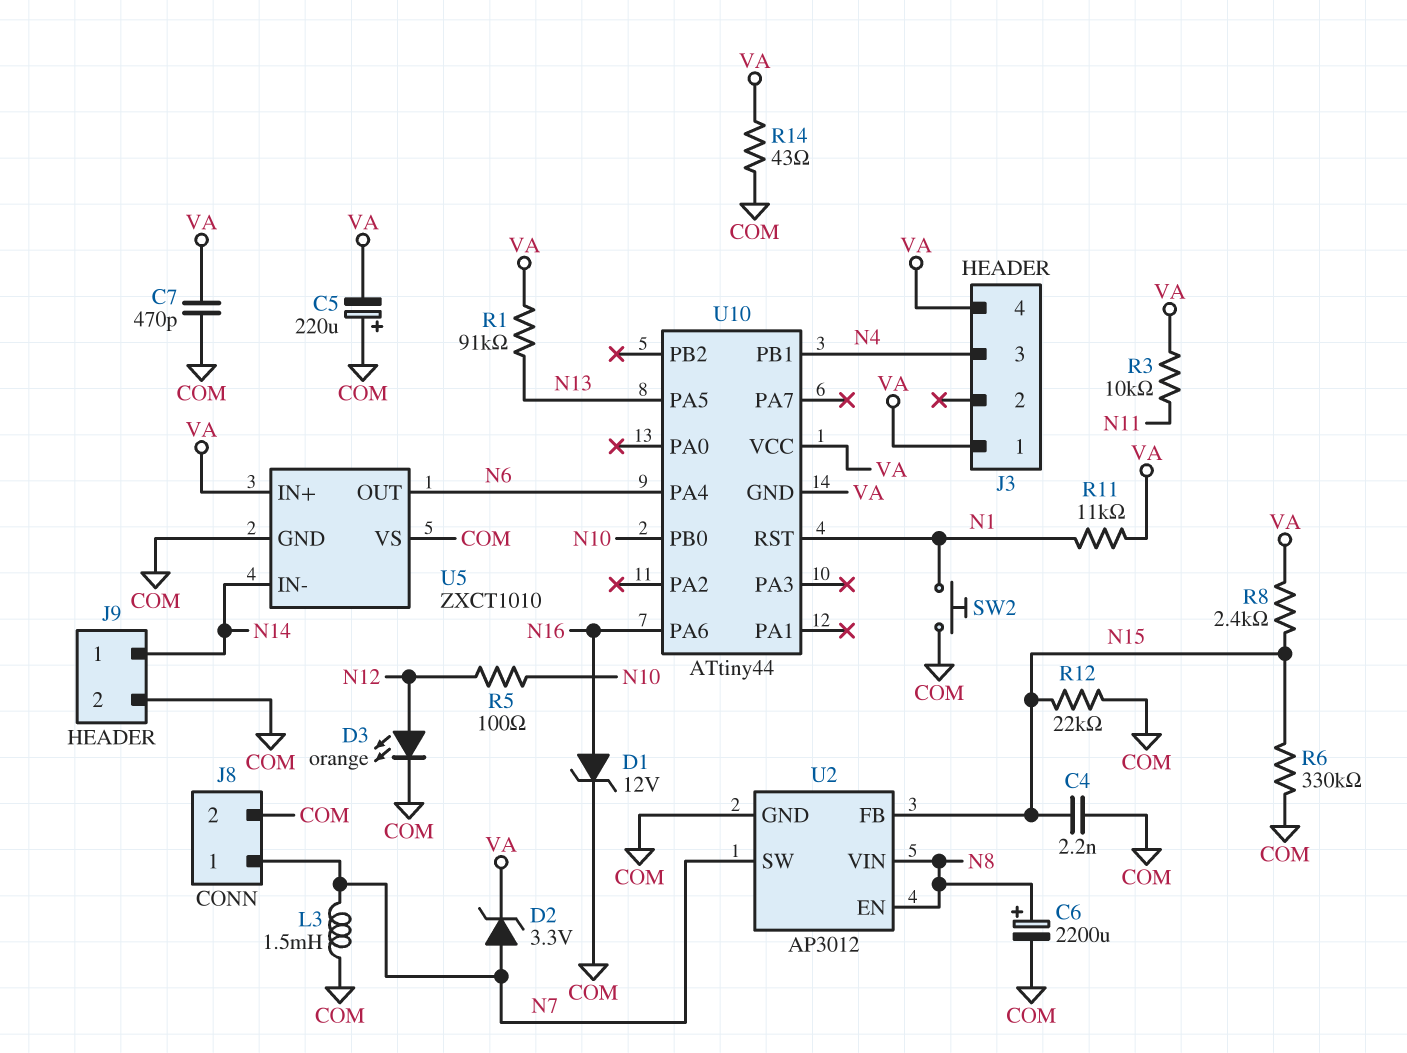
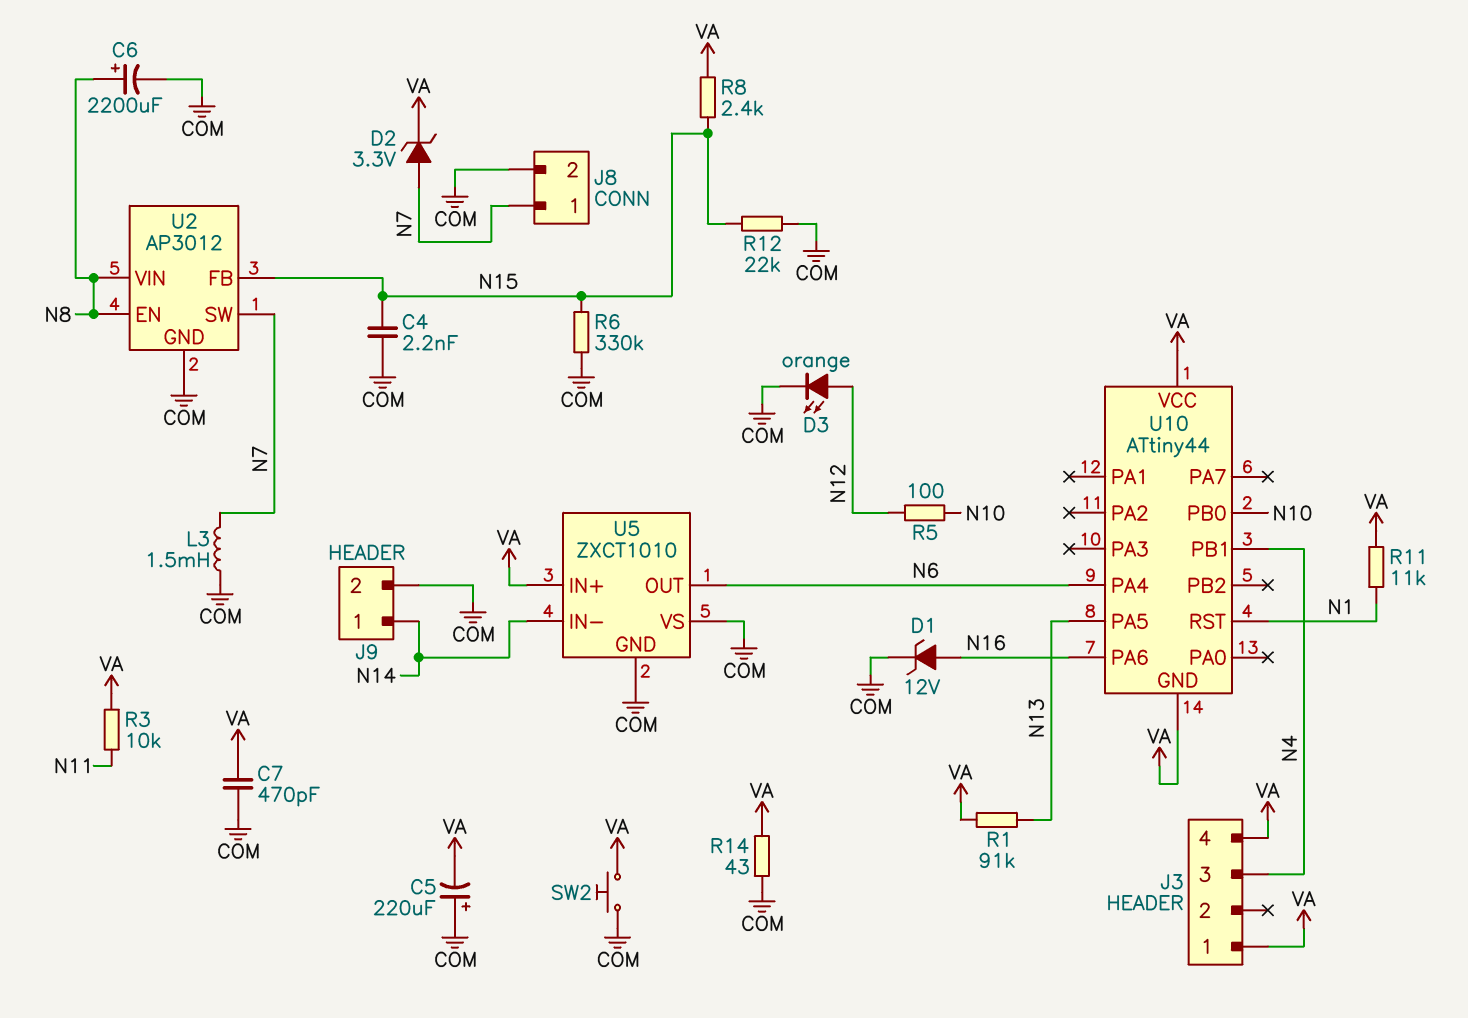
SW2: button (COM, N1) -> button (COM, VA)

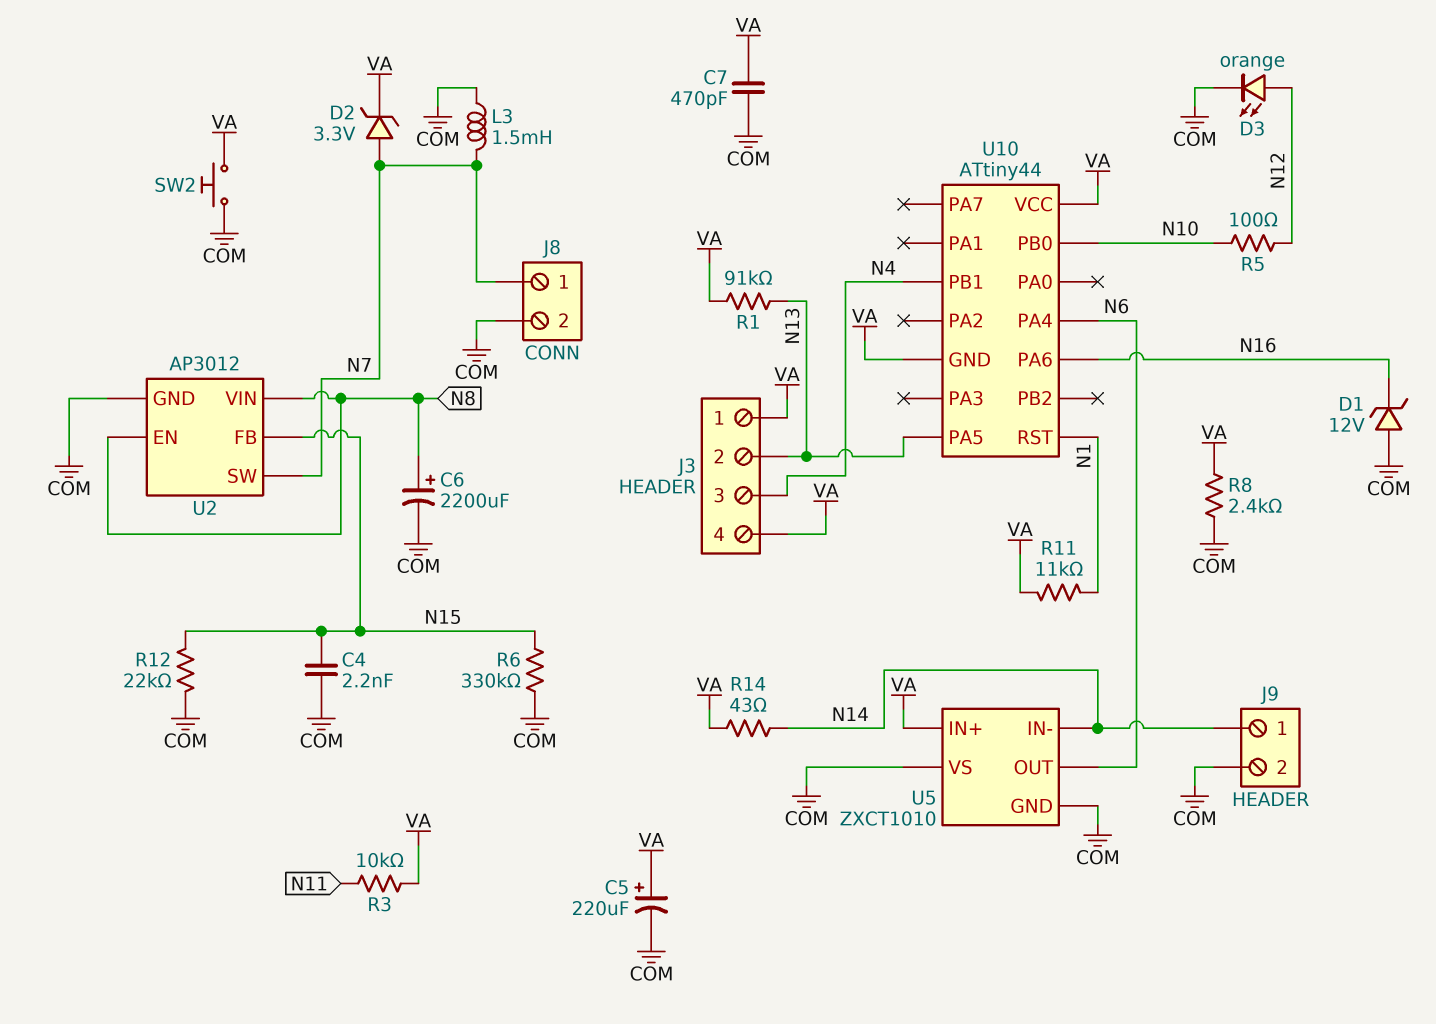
C5: 220uF (plus COM, minus VA) -> 220uF (plus VA, minus COM)
D1: zener 12V (A N16, K COM) -> zener 12V (A COM, K N16)
J3 pin 2: none -> N13
R8: 2.4k (N15, VA) -> 2.4k (COM, VA)
R14: 43 (COM, VA) -> 43 (N14, VA)

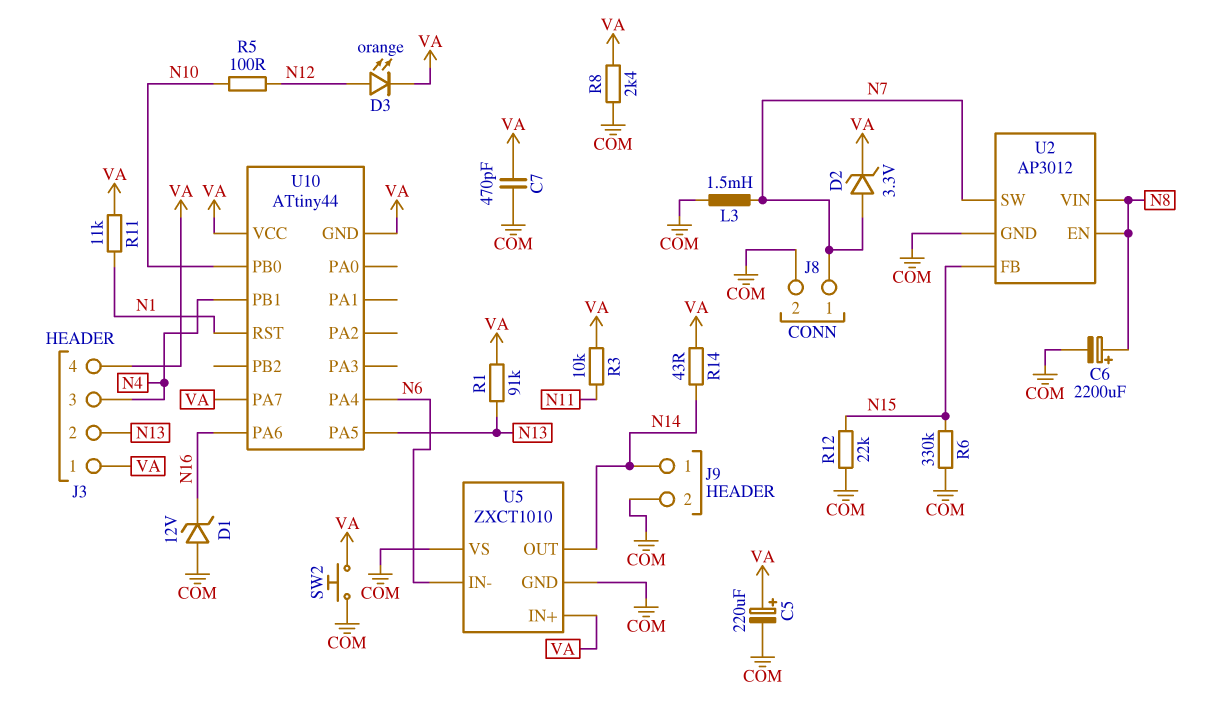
C4: 2.2nF (COM, N15) -> none
D3: LED orange (A N12, K COM) -> LED orange (A N12, K VA)
U5 pin IN-: N14 -> N6
U5 pin OUT: N6 -> N14
U10 pin PA7: none -> VA

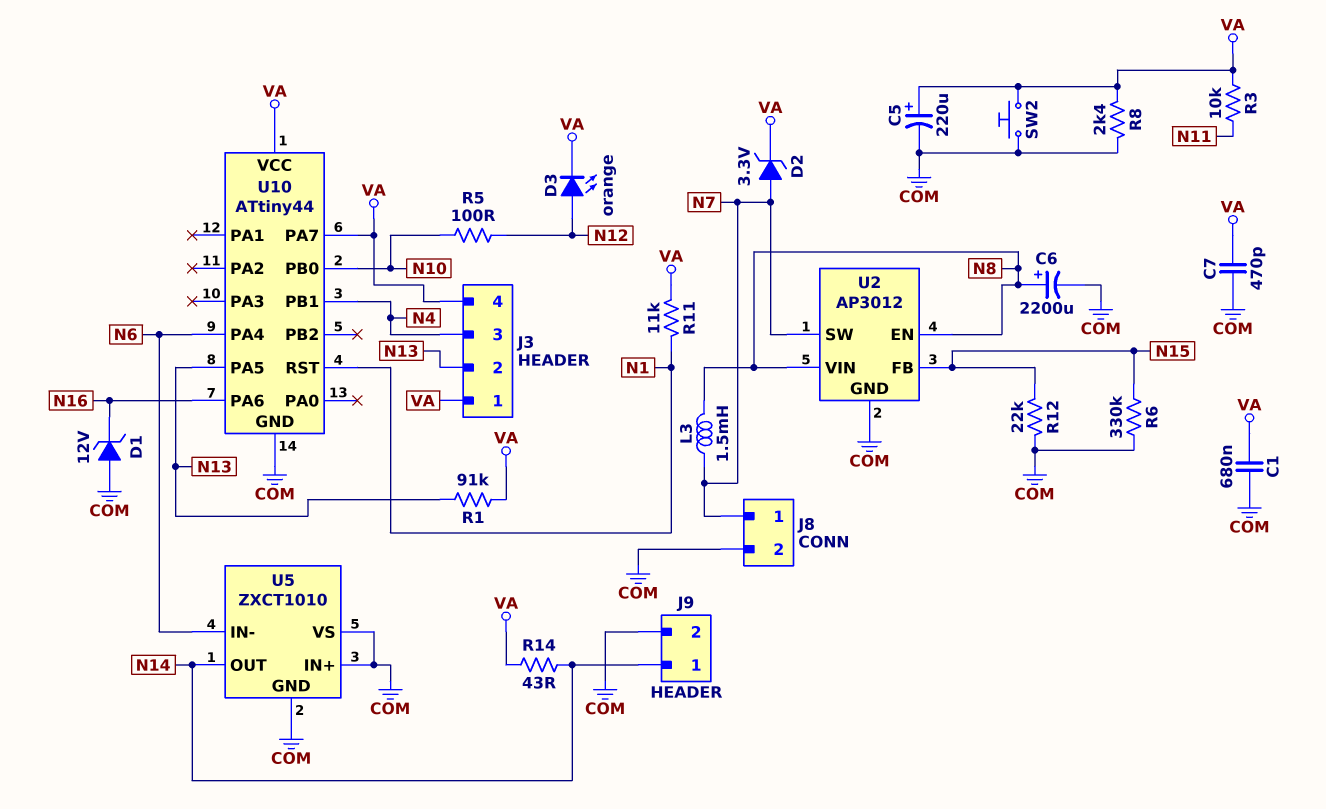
C1: none -> 680nF (COM, VA)
L3: 1.5mH (COM, N7) -> 1.5mH (N7, N8)
U5 pin IN+: VA -> COM
U10 pin GND: VA -> COM

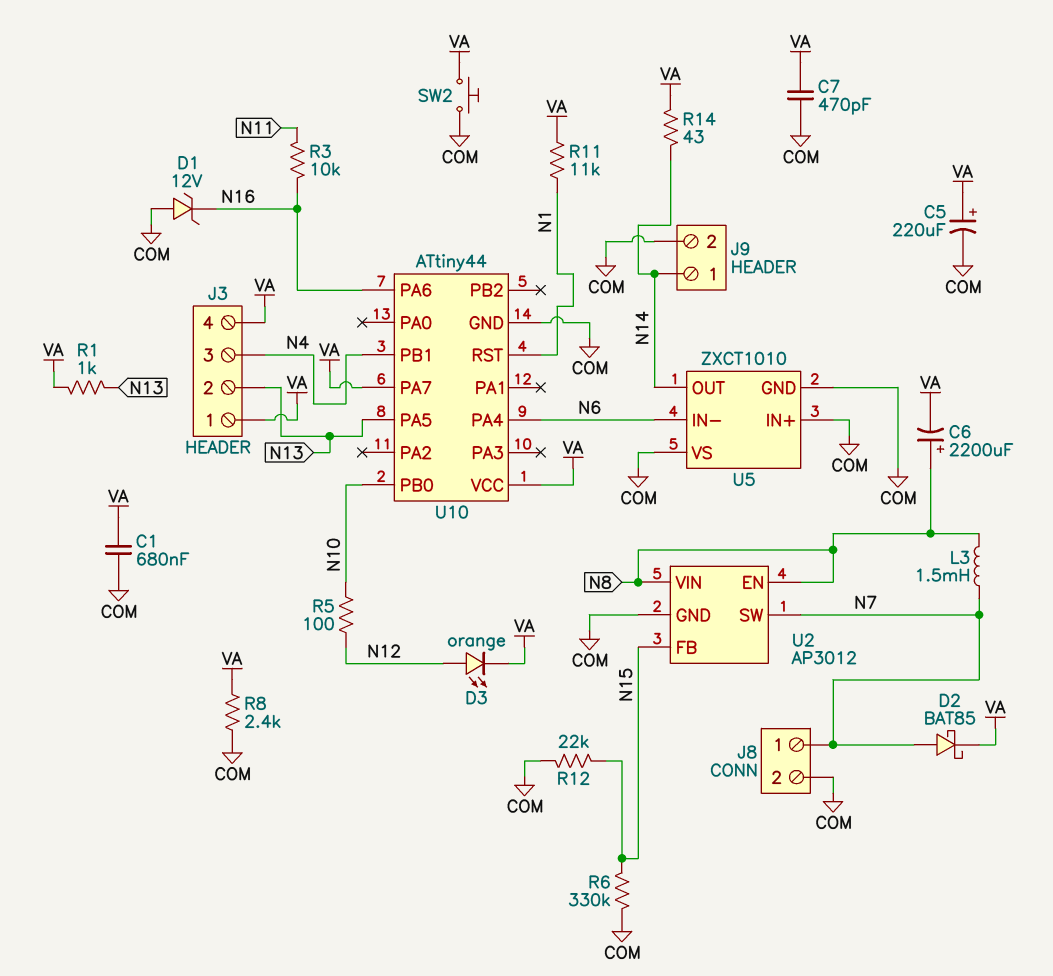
C6: 2200uF (plus N8, minus COM) -> 2200uF (plus N8, minus VA)
D2: zener 3.3V (A N7, K VA) -> schottky BAT85 (A N7, K VA)
R1: 91k (N13, VA) -> 1k (N13, VA)
R3: 10k (N11, VA) -> 10k (N11, N16)

